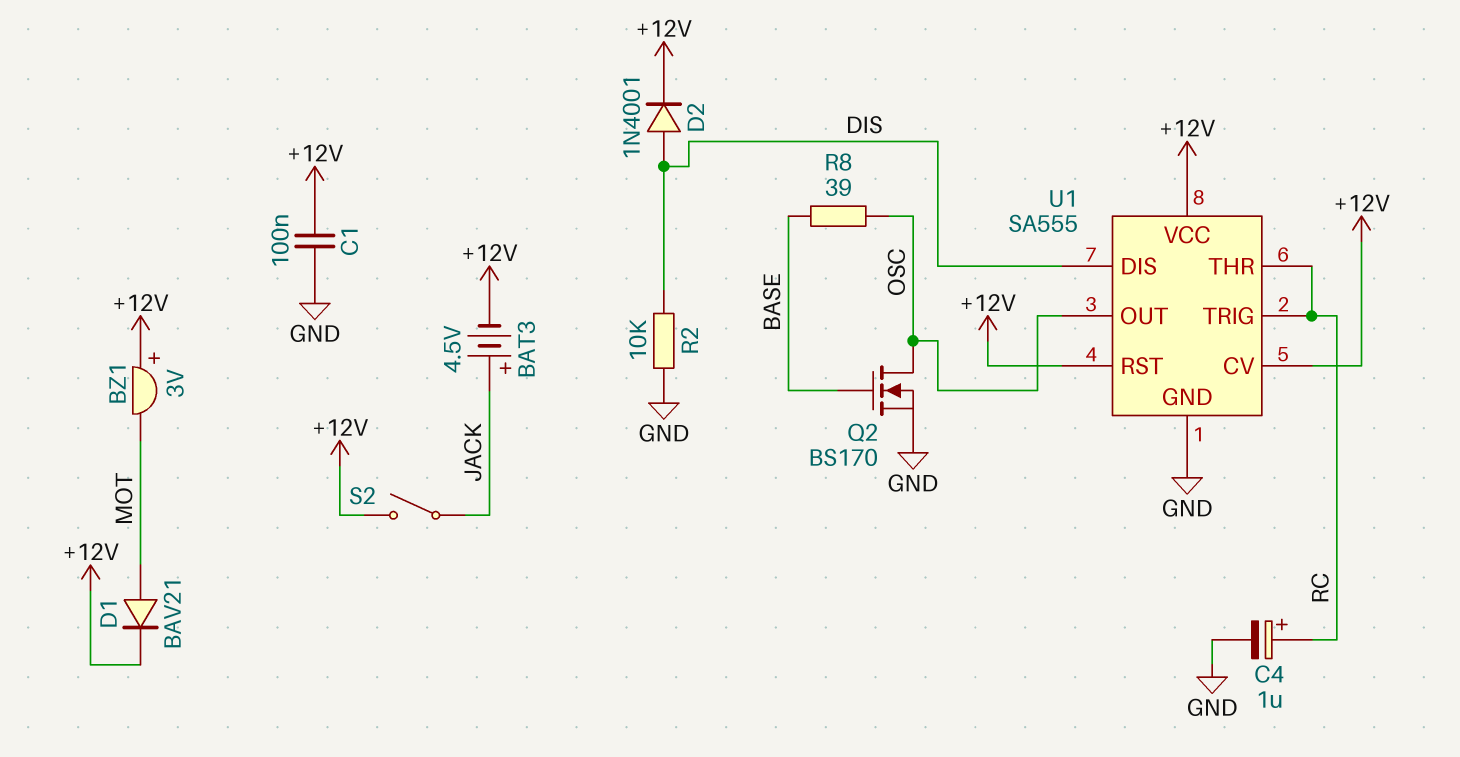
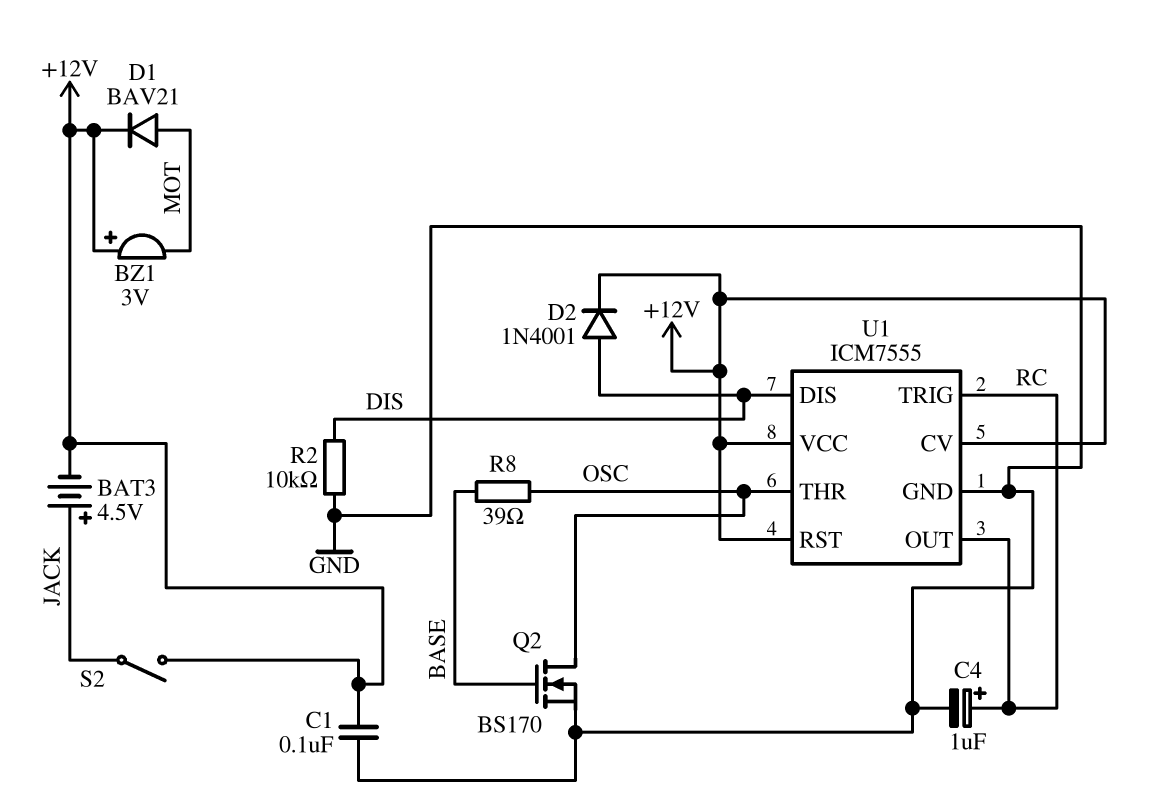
U1: SA555 -> ICM7555
U1 pin OUT: OSC -> RC
U1 pin THR: RC -> OSC

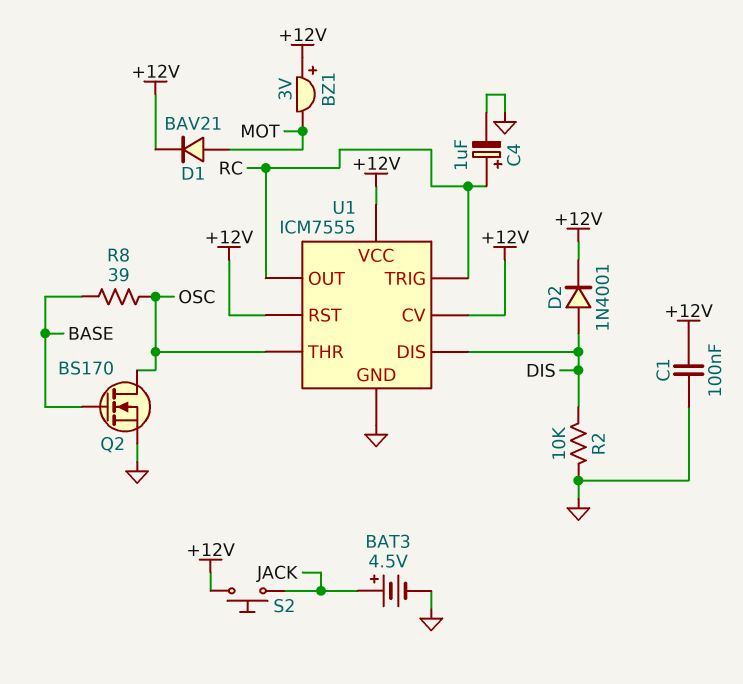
BAT3: 4.5V (plus JACK, minus +12V) -> 4.5V (plus JACK, minus GND)
S2: switch (+12V, JACK) -> button (+12V, JACK)

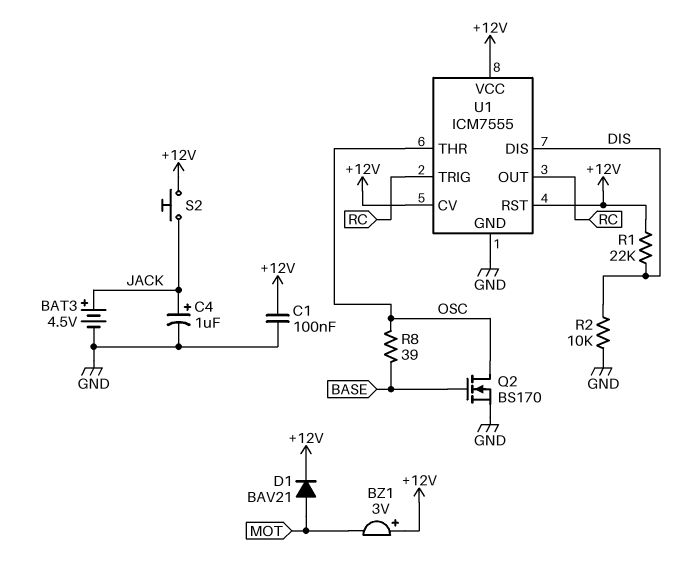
C4: 1uF (plus RC, minus GND) -> 1uF (plus JACK, minus GND)
D2: diode 1N4001 (A DIS, K +12V) -> none
R1: none -> 22k (+12V, DIS)

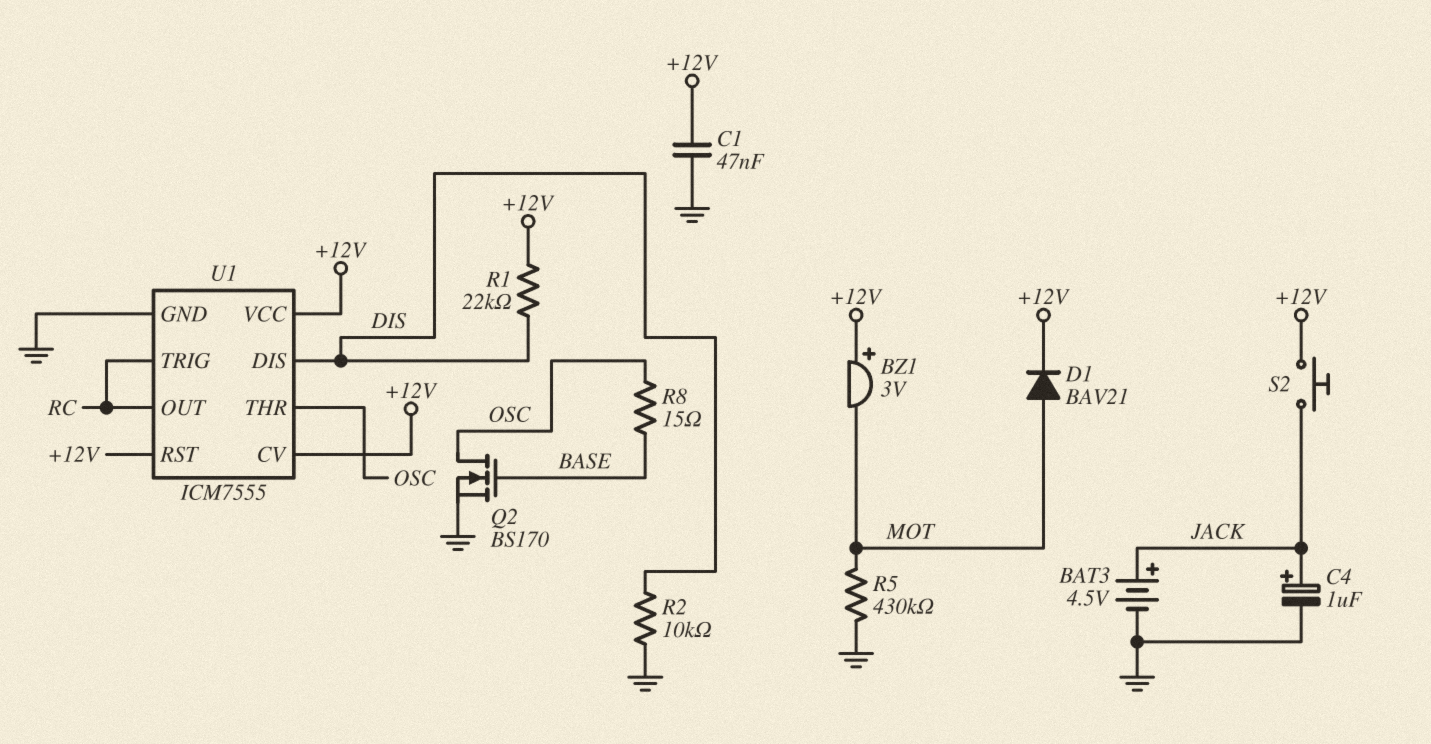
C1: 100nF (+12V, GND) -> 47nF (+12V, GND)
R5: none -> 430k (GND, MOT)
R8: 39 (BASE, OSC) -> 15 (BASE, OSC)

